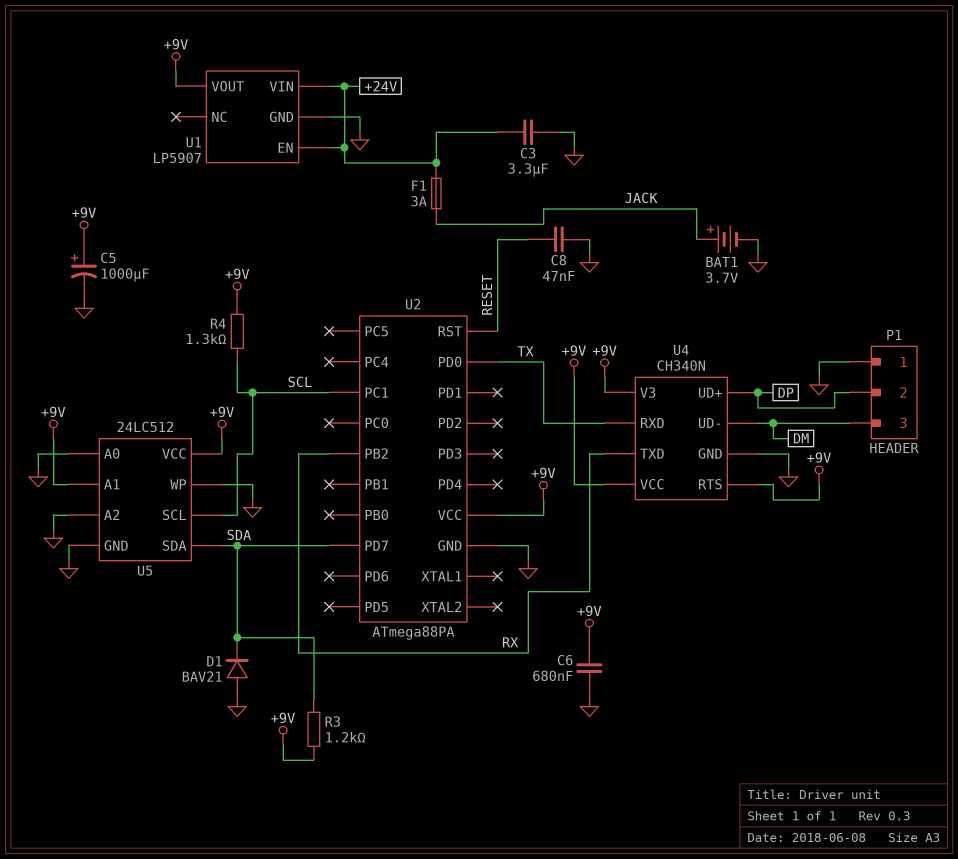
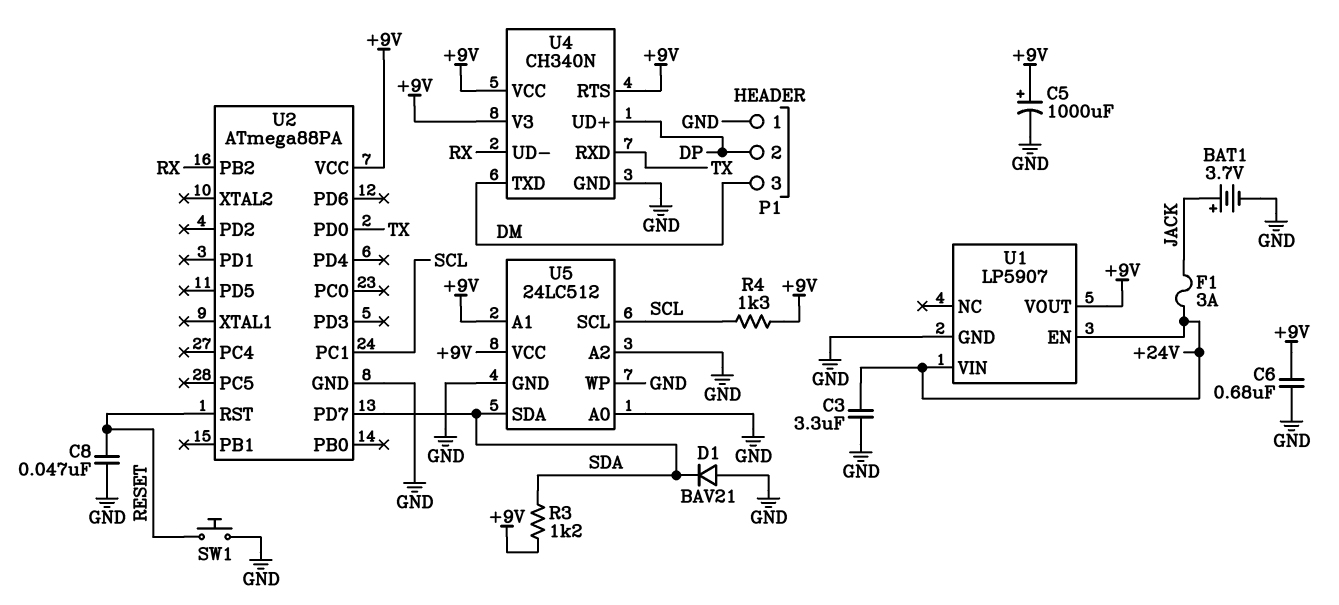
SW1: none -> button (GND, RESET)
U4 pin TXD: RX -> DM
U4 pin UD-: DM -> RX

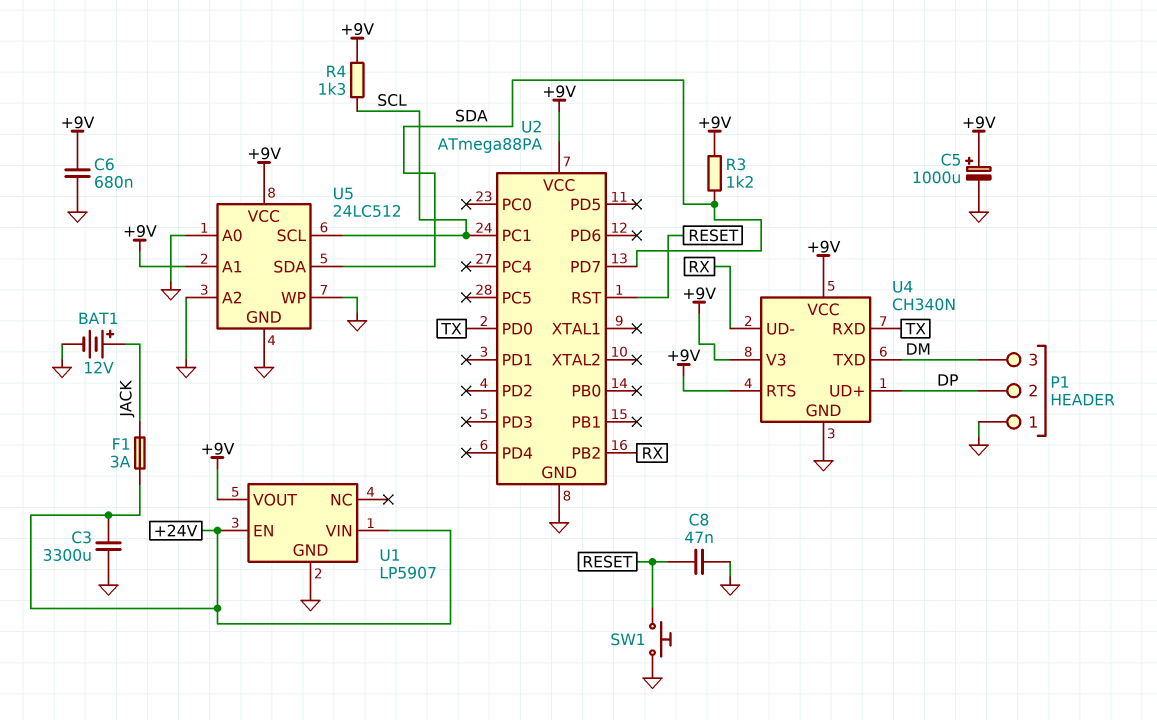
BAT1: 3.7V (plus JACK, minus GND) -> 12V (plus JACK, minus GND)
C3: 3.3uF (+24V, GND) -> 3300uF (+24V, GND)
D1: diode BAV21 (A GND, K SDA) -> none

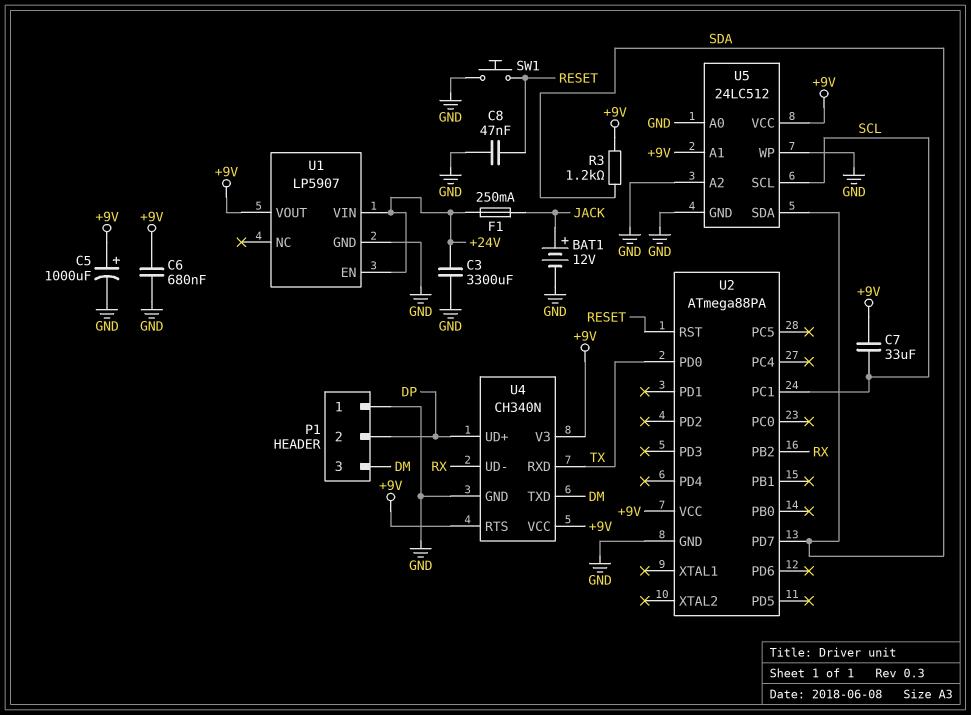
C7: none -> 33uF (+9V, SCL)
F1: 3A (+24V, JACK) -> 250mA (+24V, JACK)
R4: 1.3k (+9V, SCL) -> none

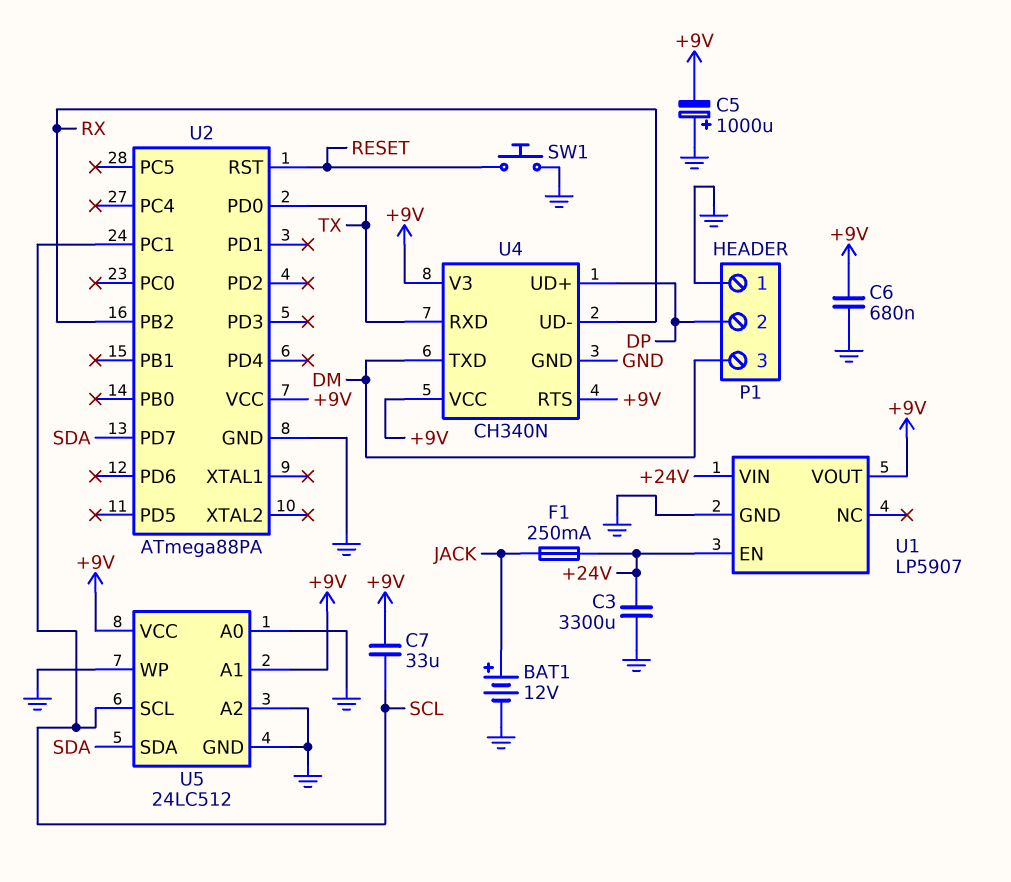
C5: 1000uF (plus +9V, minus GND) -> 1000uF (plus GND, minus +9V)
C8: 47nF (GND, RESET) -> none
R3: 1.2k (+9V, SDA) -> none

